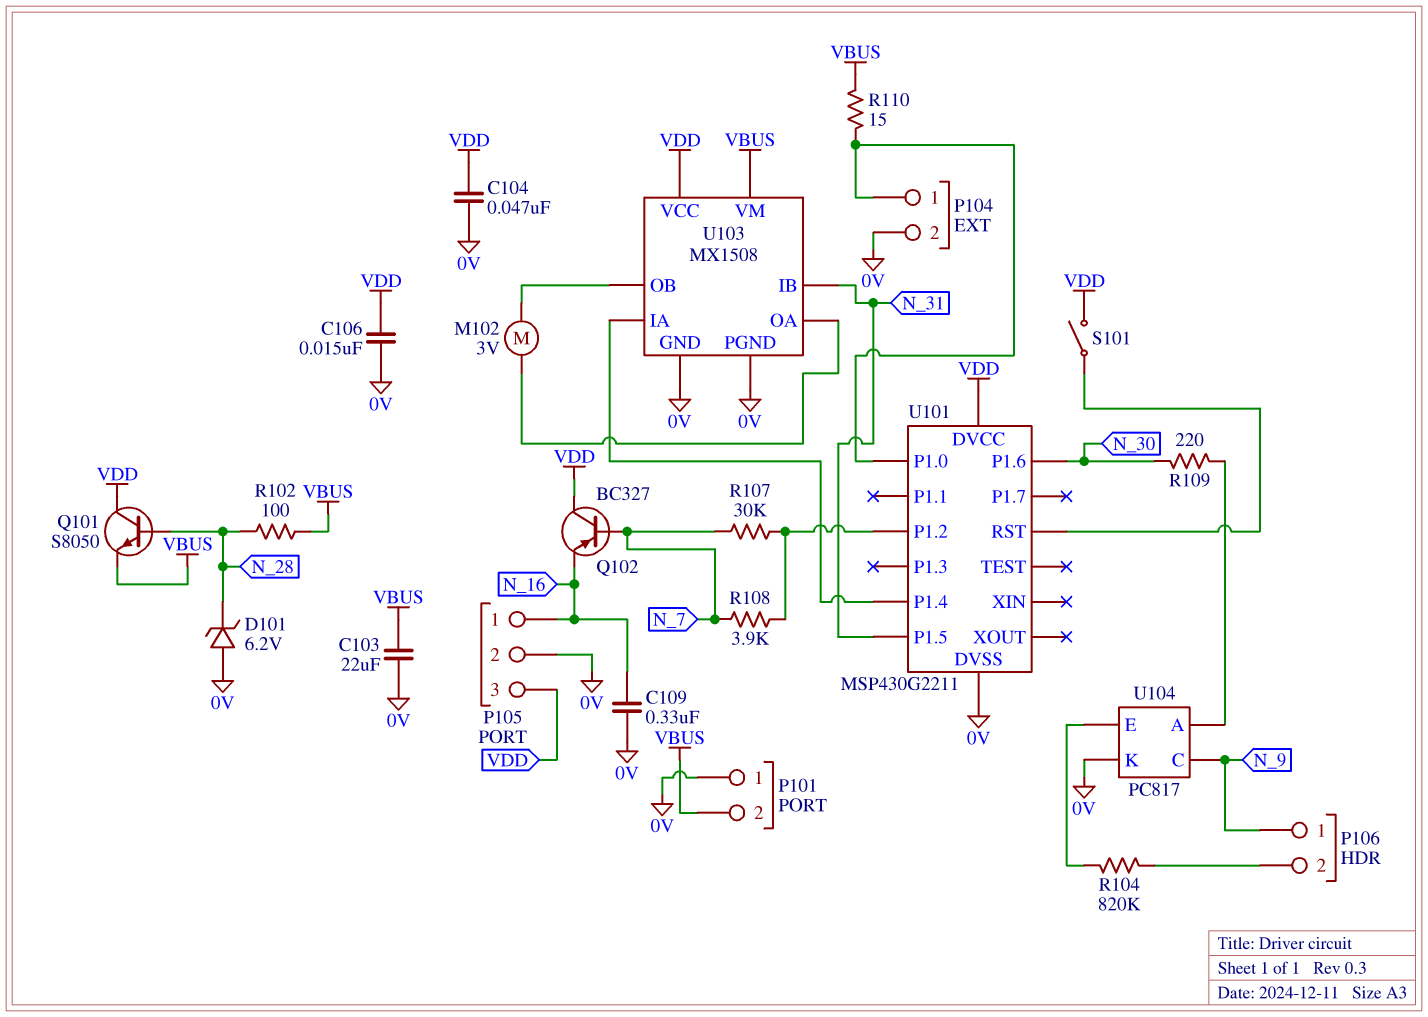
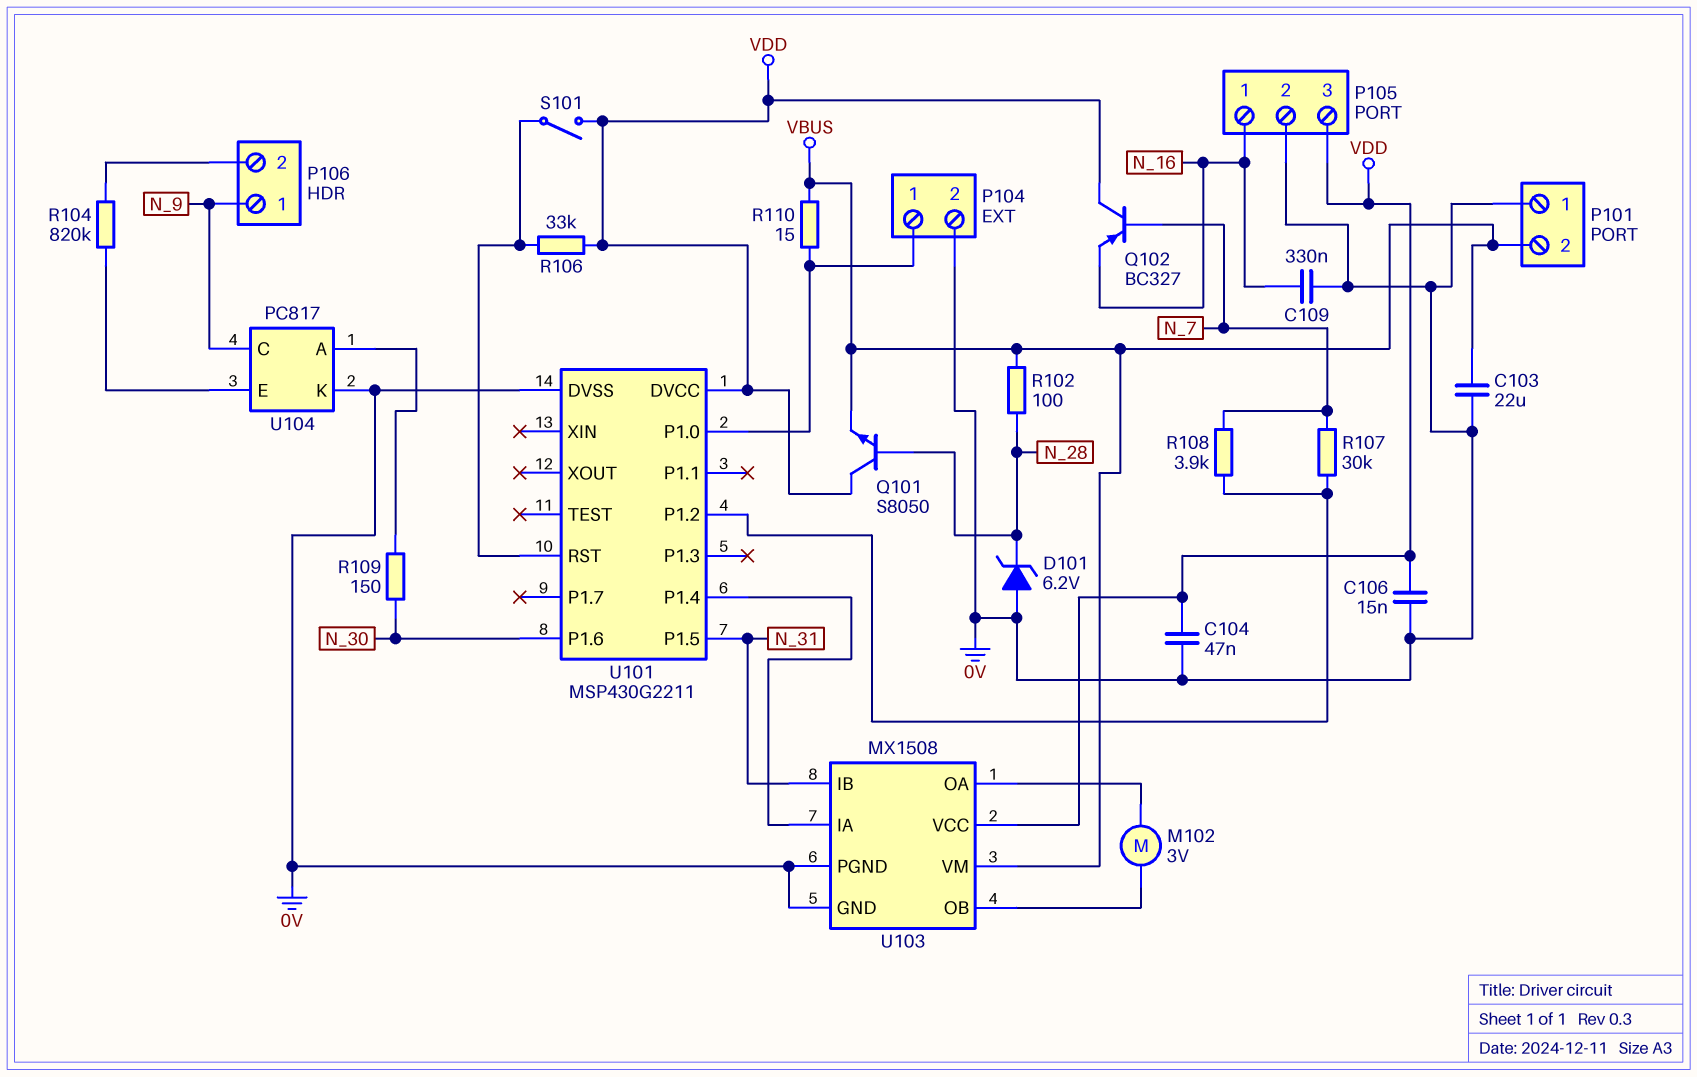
R106: none -> 33k (U101/RST, VDD)
R109: 220 (N_30, U104/A) -> 150 (N_30, U104/A)

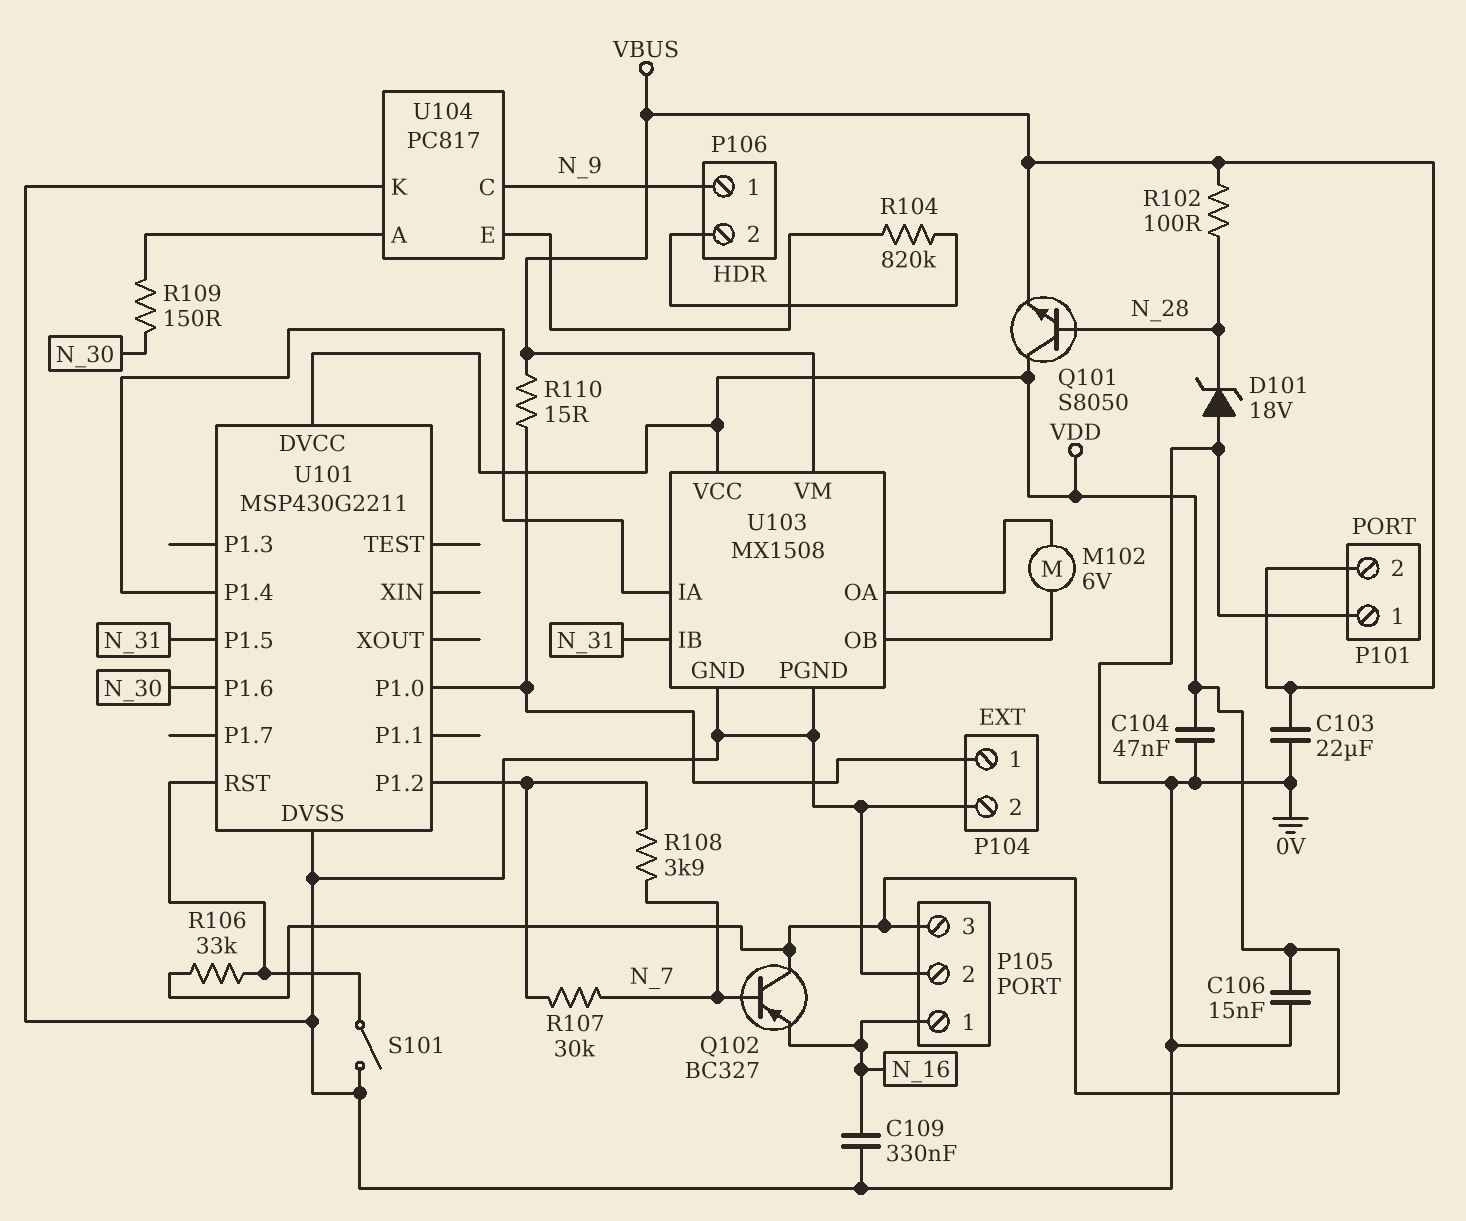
D101: zener 6.2V (A 0V, K N_28) -> zener 18V (A 0V, K N_28)
M102: motor 3V (U103/OA, U103/OB) -> motor 6V (U103/OA, U103/OB)
S101: switch (U101/RST, VDD) -> switch (0V, U101/RST)

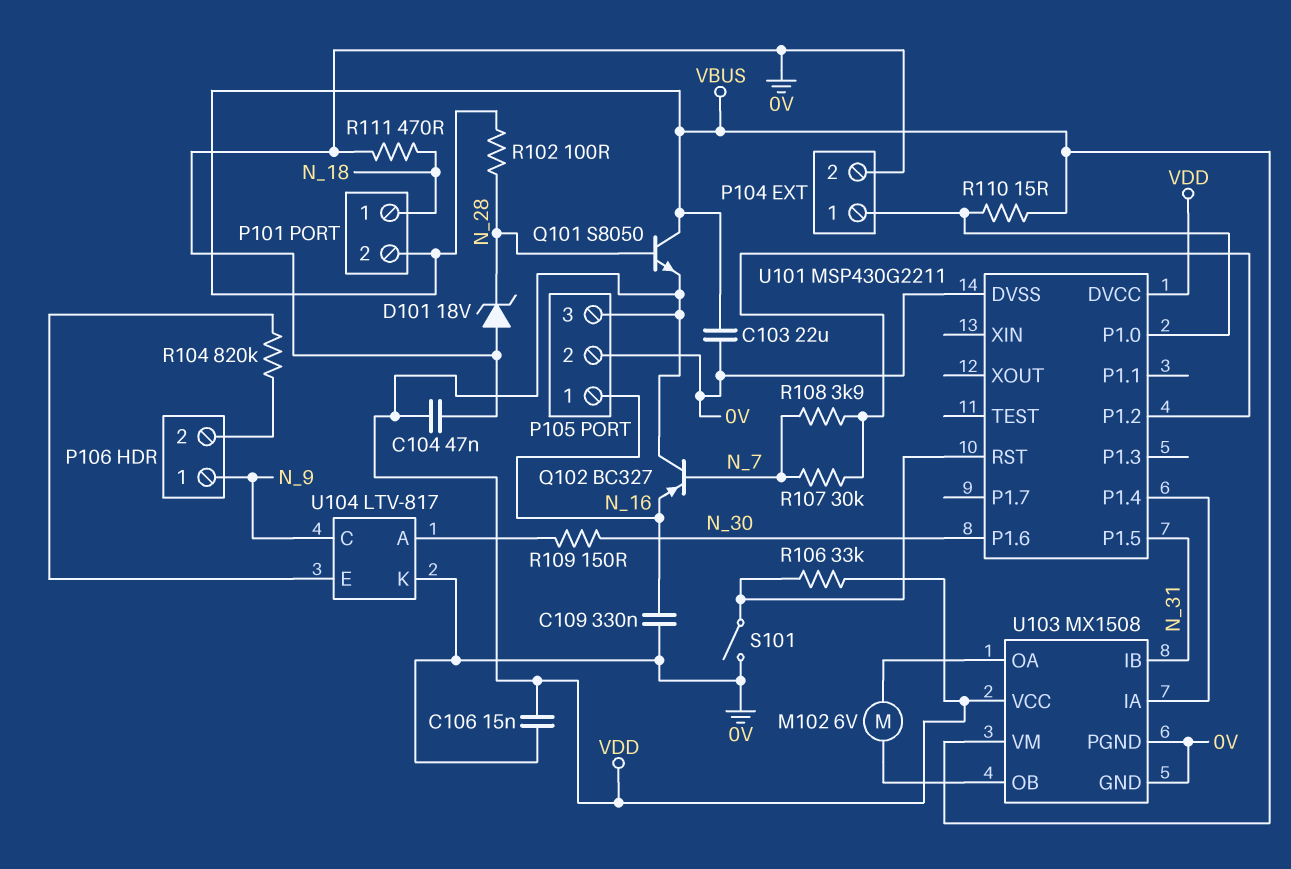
P101 pin 1: 0V -> N_18
Q101: NPN S8050 (B N_28, C VDD, E VBUS) -> NPN S8050 (B N_28, C VBUS, E VDD)
R111: none -> 470 (0V, N_18)
U104: PC817 -> LTV-817

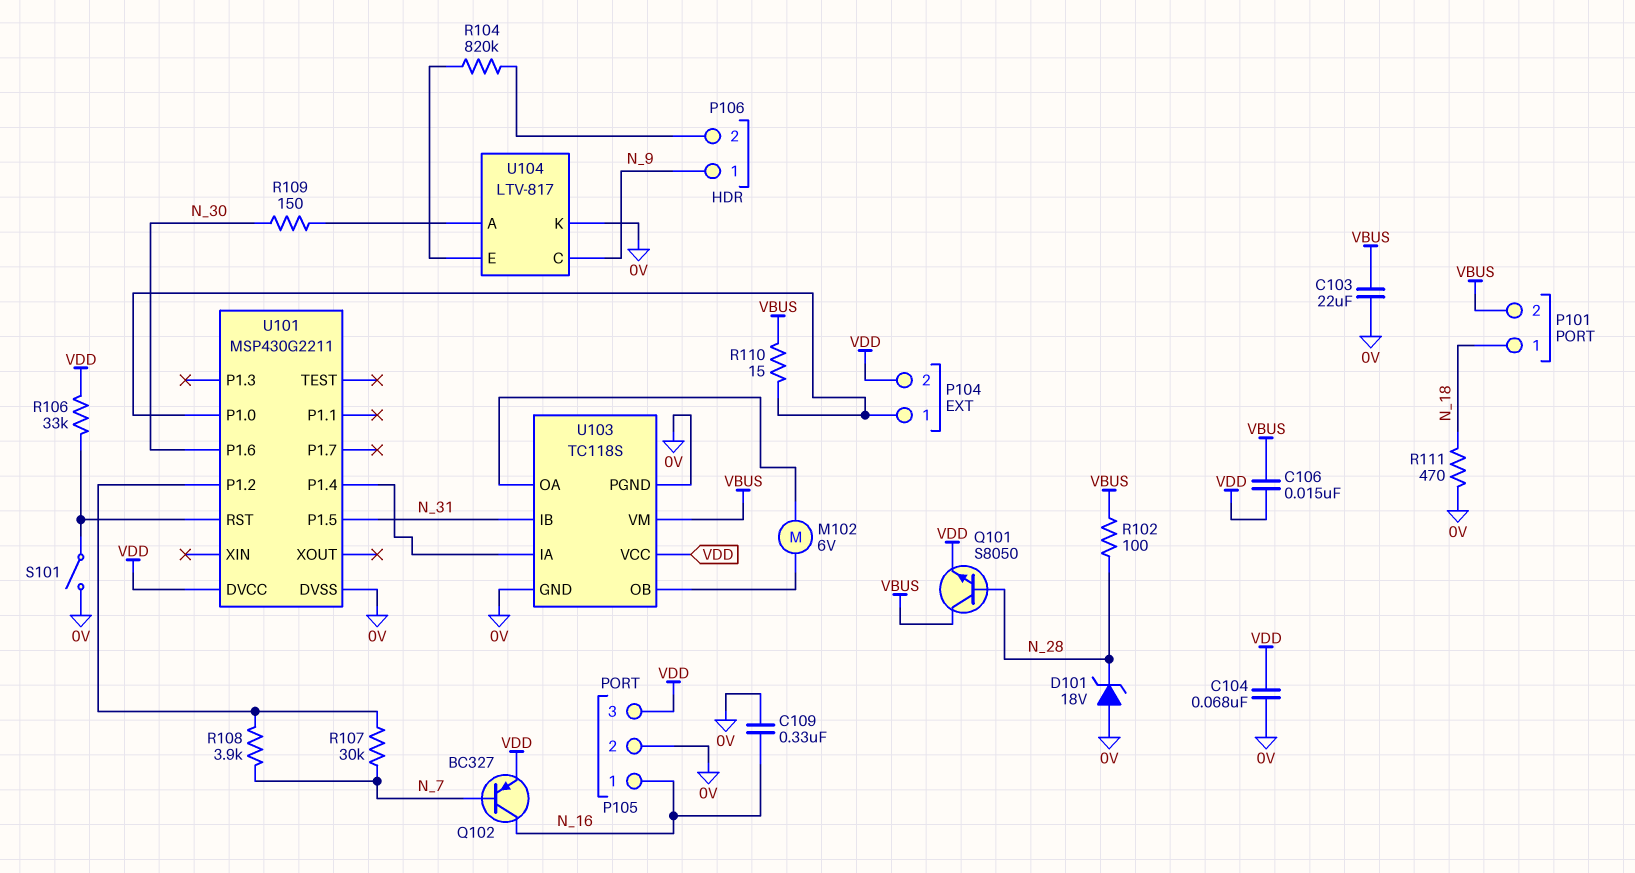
C104: 47nF (0V, VDD) -> 68nF (0V, VDD)
C106: 15nF (0V, VDD) -> 15nF (VBUS, VDD)
P104 pin 2: 0V -> VDD
Q102: PNP BC327 (B N_7, C VDD, E N_16) -> PNP BC327 (B N_7, C N_16, E VDD)
U103: MX1508 -> TC118S

